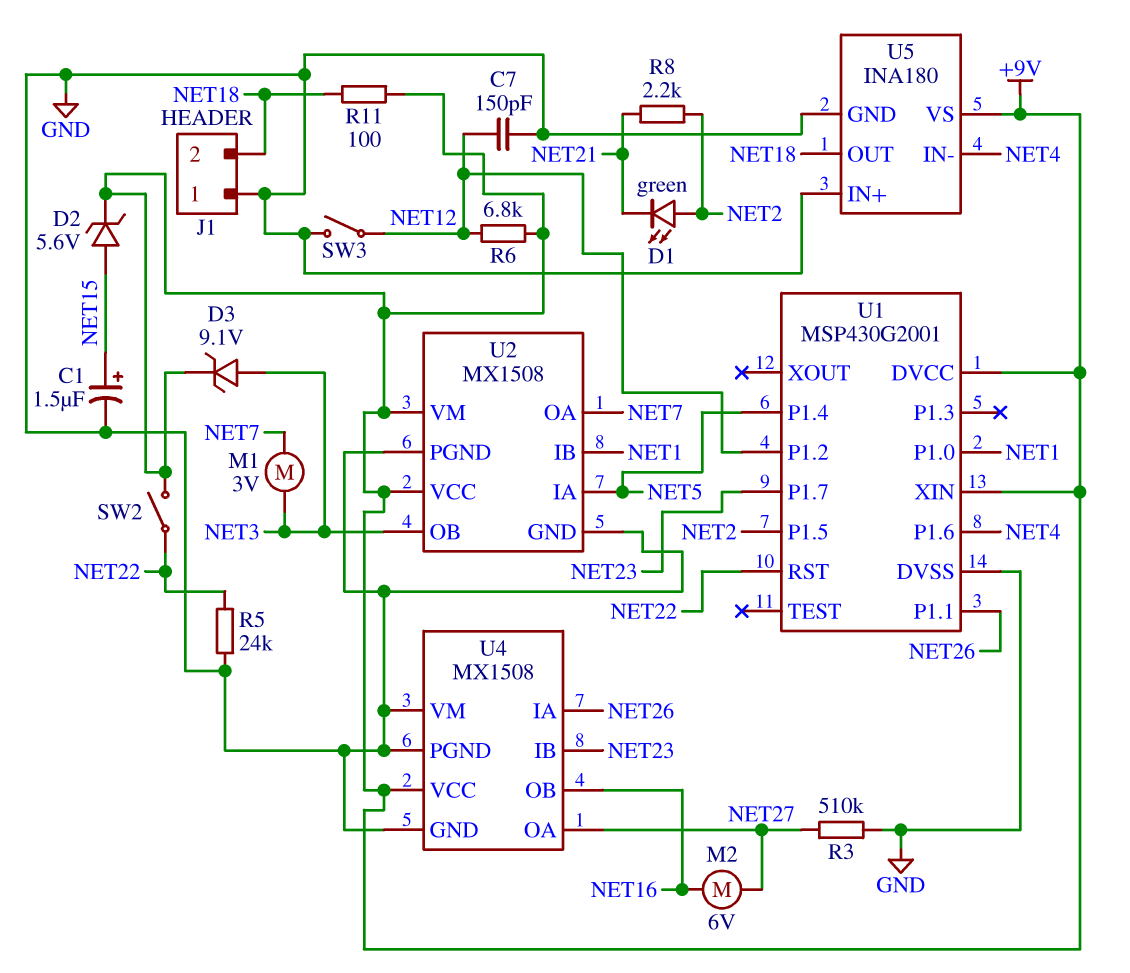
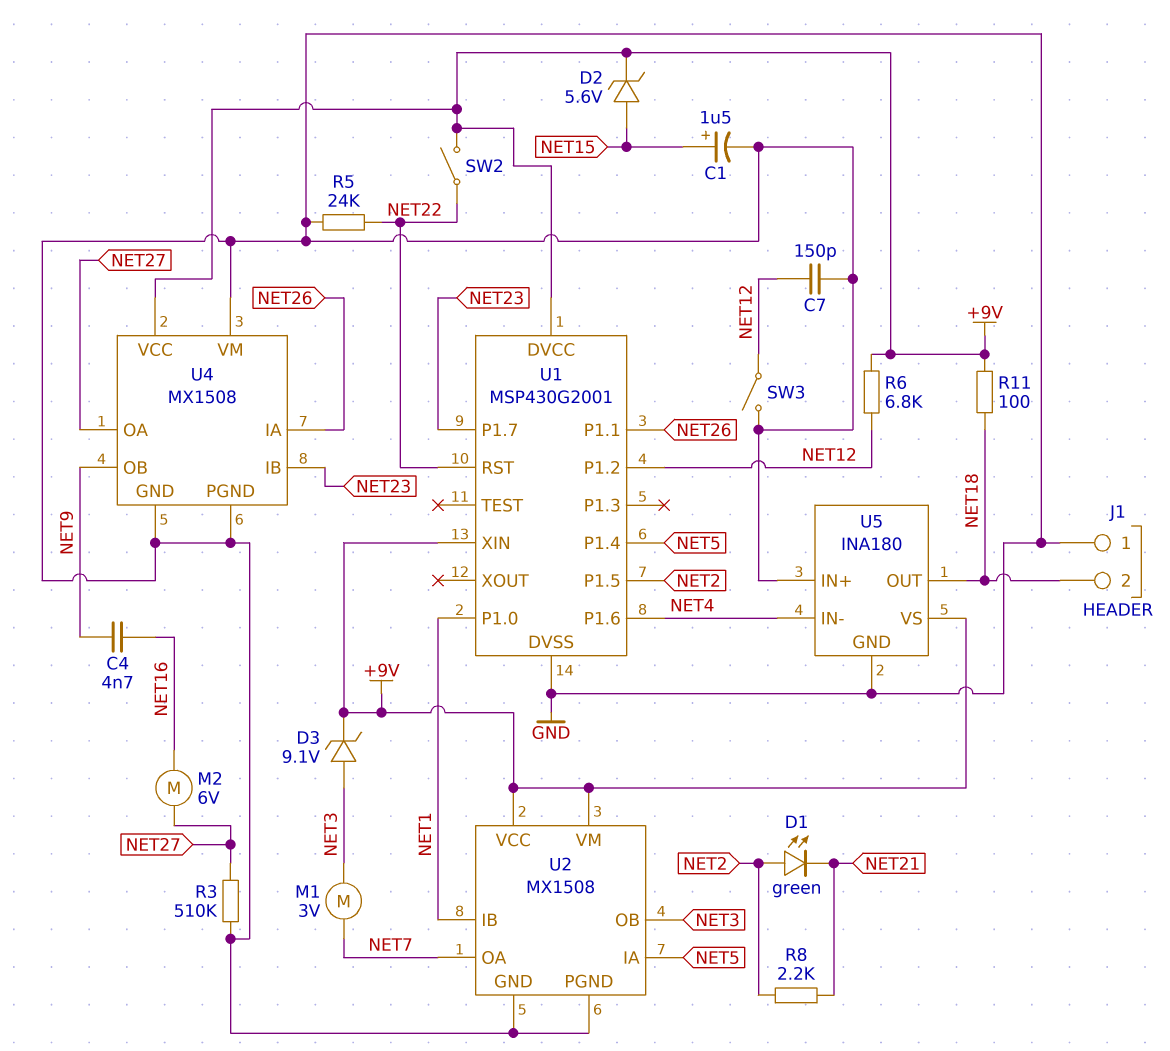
C4: none -> 4.7nF (NET9, NET16)
U4 pin OB: NET16 -> NET9

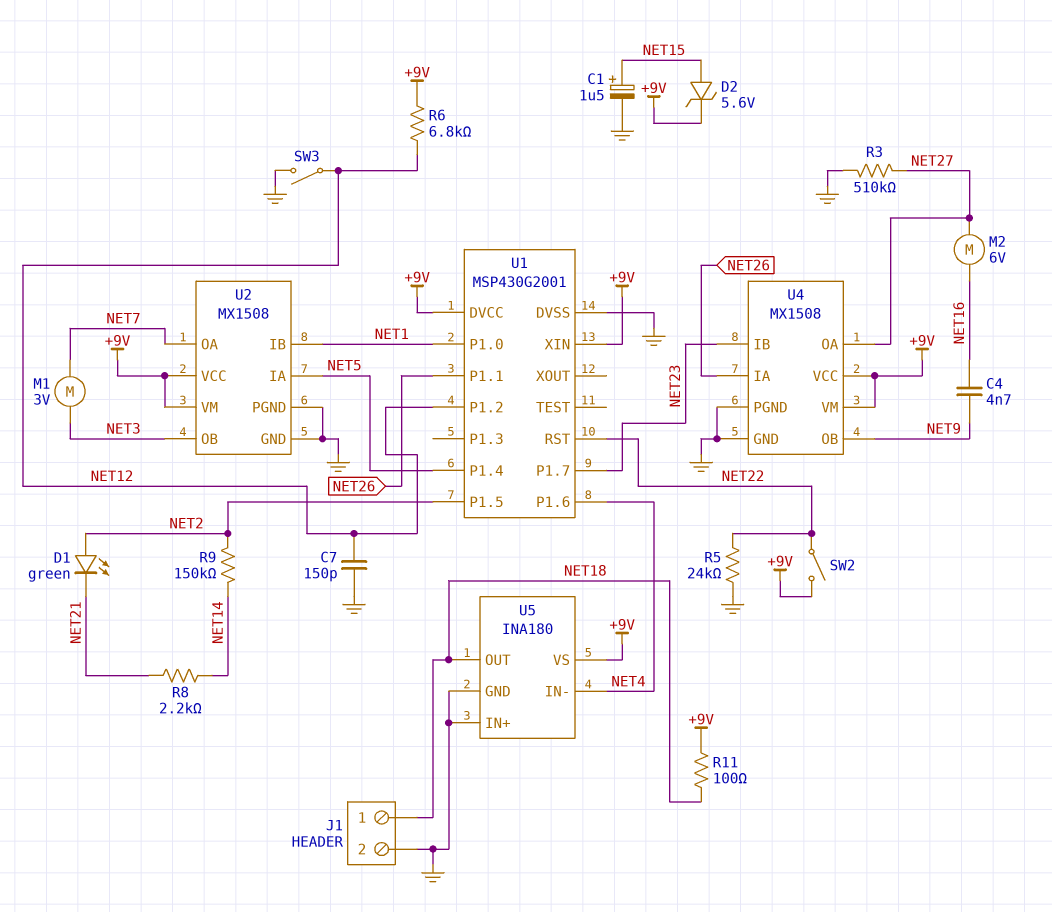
D3: zener 9.1V (A NET3, K +9V) -> none
J1 pin 1: GND -> NET18
J1 pin 2: NET18 -> GND
R8: 2.2k (NET2, NET21) -> 2.2k (NET14, NET21)
R9: none -> 150k (NET2, NET14)
U4 pin VM: GND -> +9V

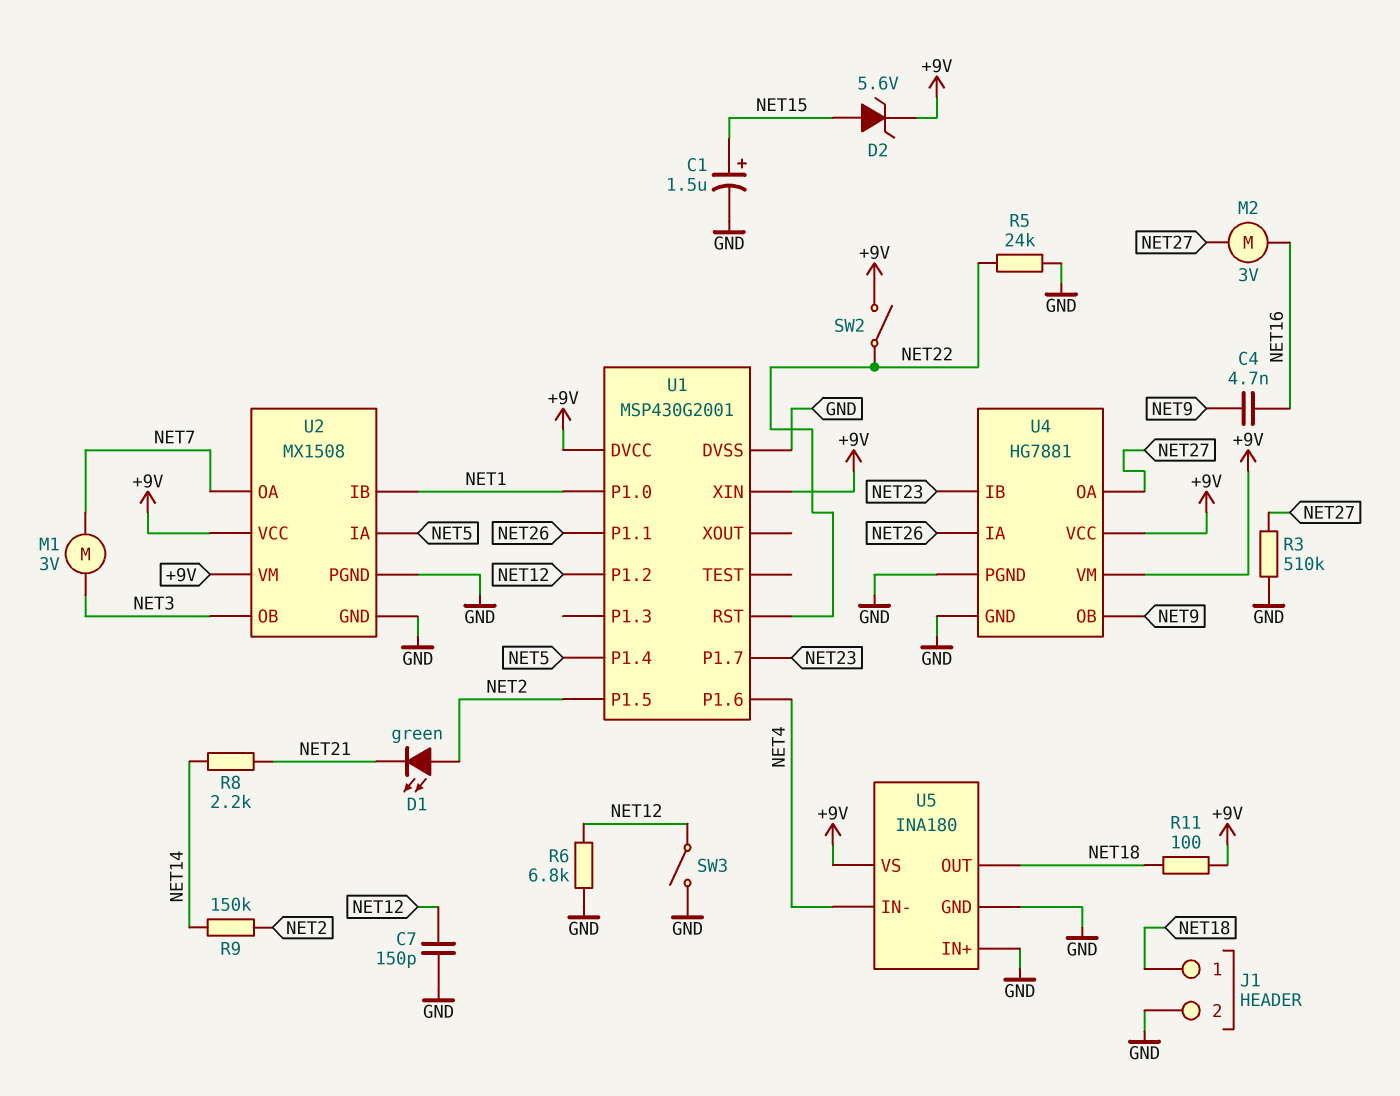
M2: motor 6V (NET16, NET27) -> motor 3V (NET16, NET27)
R6: 6.8k (+9V, NET12) -> 6.8k (GND, NET12)
U4: MX1508 -> HG7881

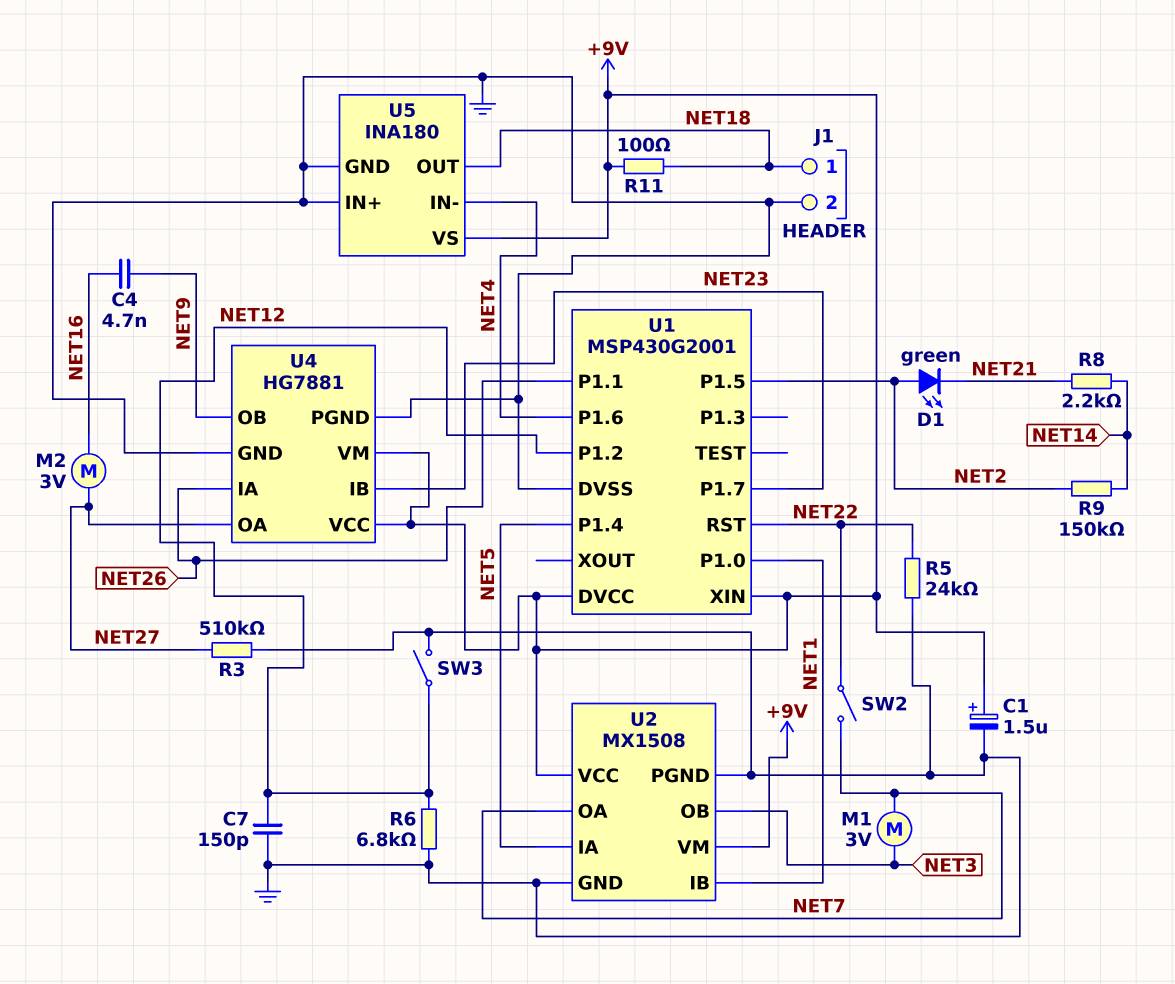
C1: 1.5uF (plus NET15, minus GND) -> 1.5uF (plus +9V, minus GND)
D2: zener 5.6V (A NET15, K +9V) -> none
SW2: switch (+9V, NET22) -> switch (NET7, NET22)

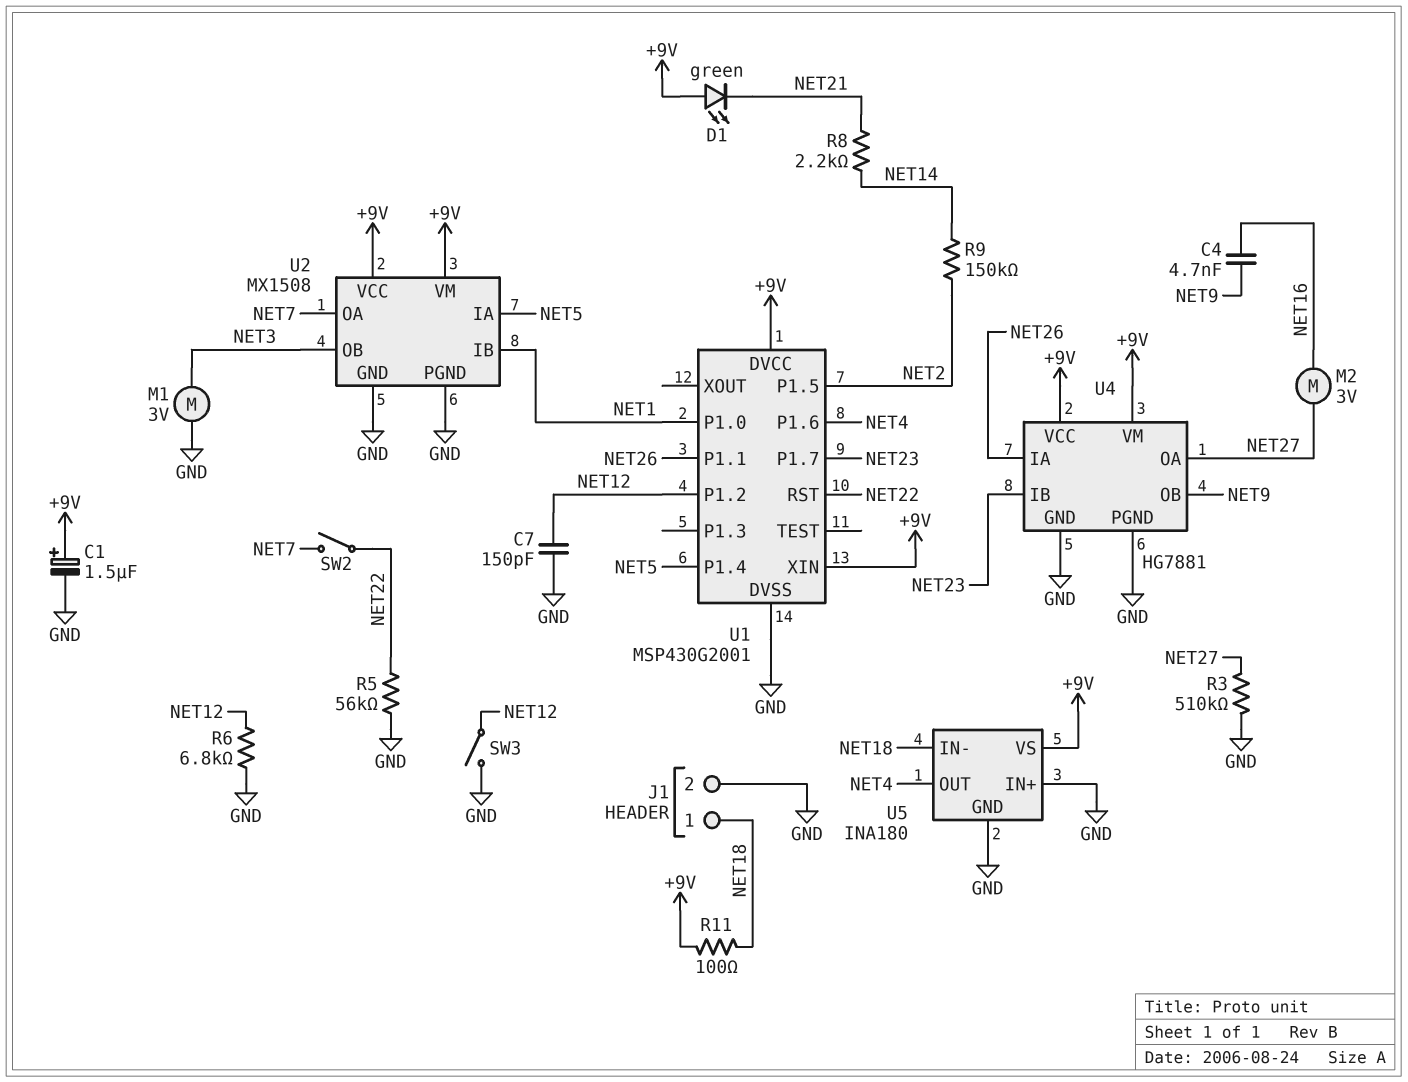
D1: LED green (A NET2, K NET21) -> LED green (A +9V, K NET21)
M1: motor 3V (NET3, NET7) -> motor 3V (GND, NET3)
R5: 24k (GND, NET22) -> 56k (GND, NET22)
U5 pin IN-: NET4 -> NET18
U5 pin OUT: NET18 -> NET4

